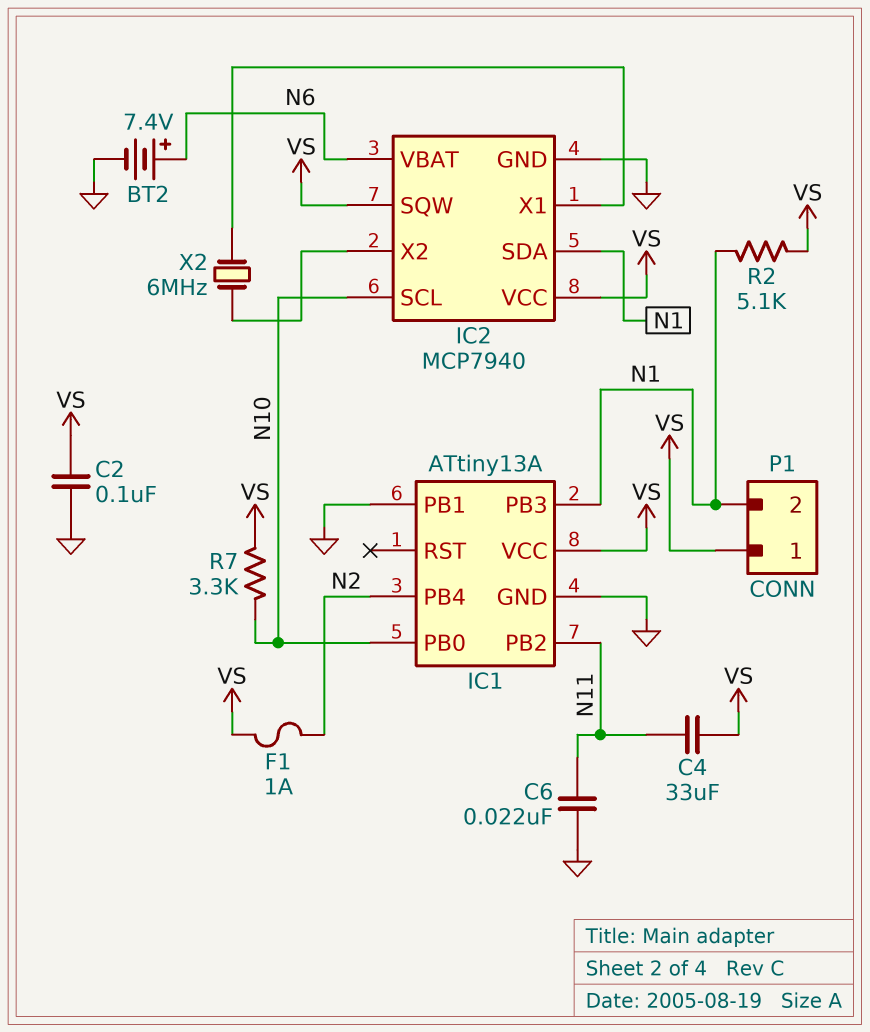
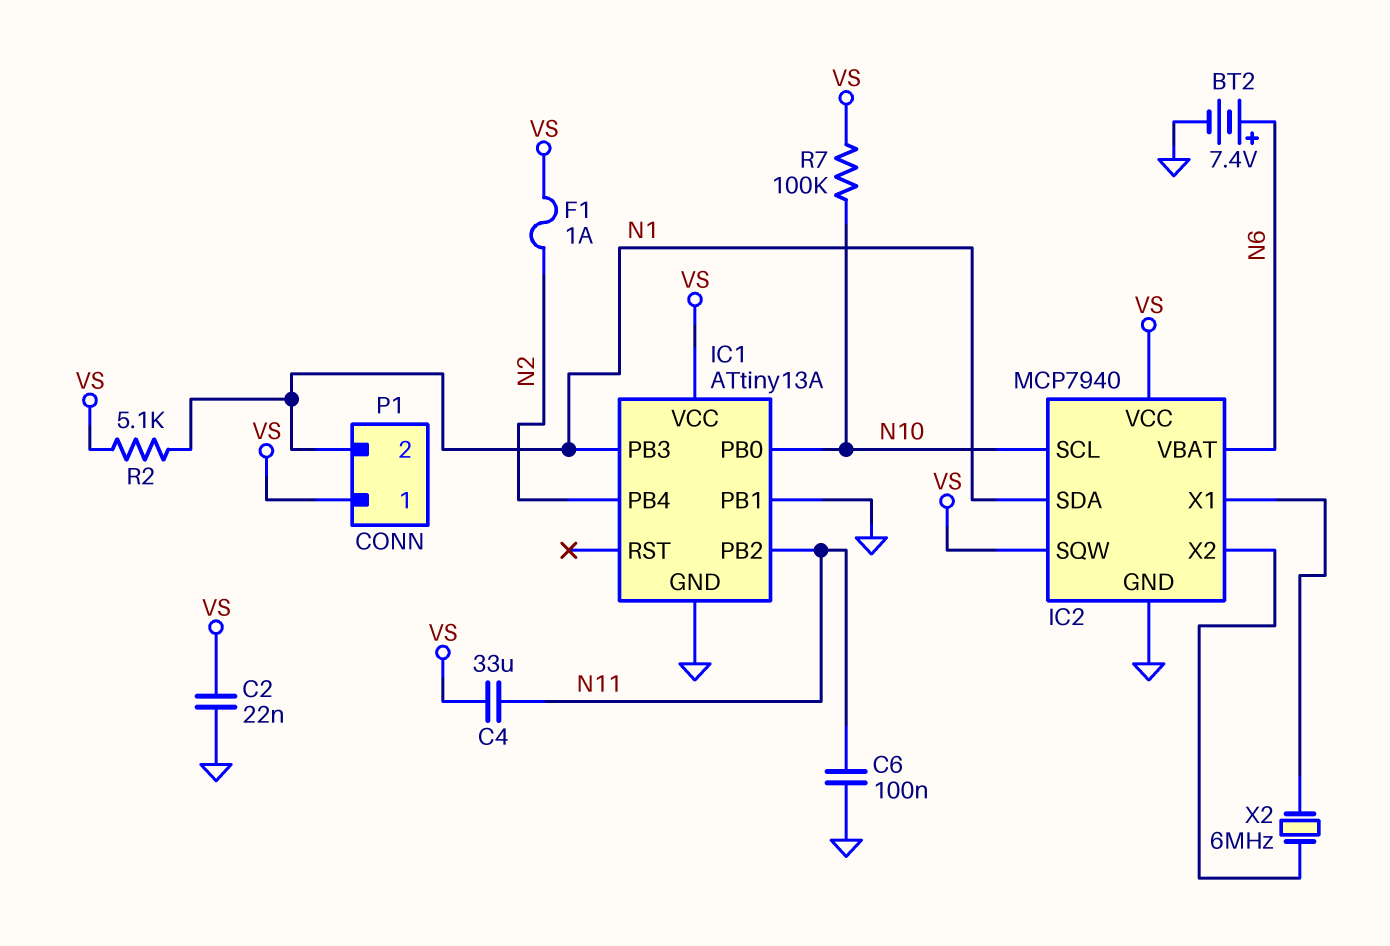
C2: 100nF (GND, VS) -> 22nF (GND, VS)
C6: 22nF (GND, N11) -> 100nF (GND, N11)
R7: 3.3k (N10, VS) -> 100k (N10, VS)

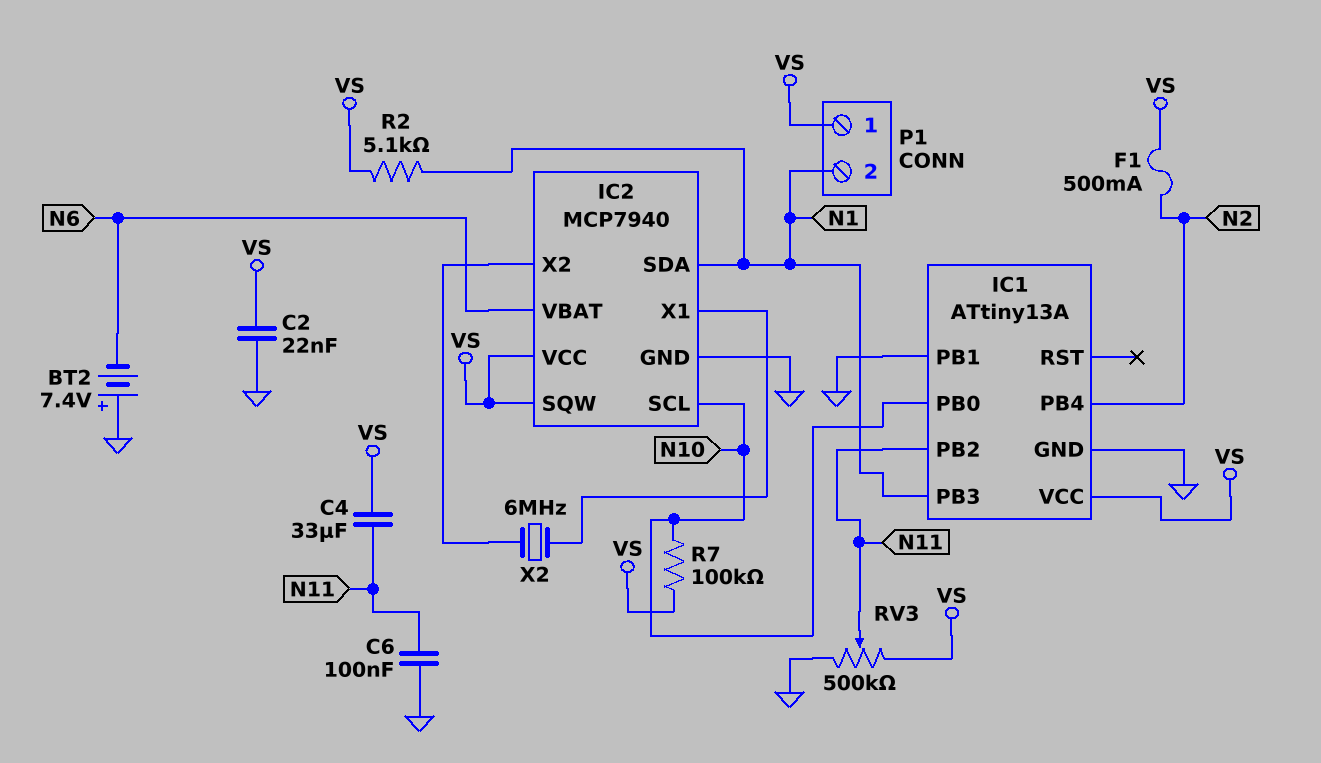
BT2: 7.4V (plus N6, minus GND) -> 7.4V (plus GND, minus N6)
F1: 1A (N2, VS) -> 500mA (N2, VS)
RV3: none -> 500k (GND, VS, wiper N11)

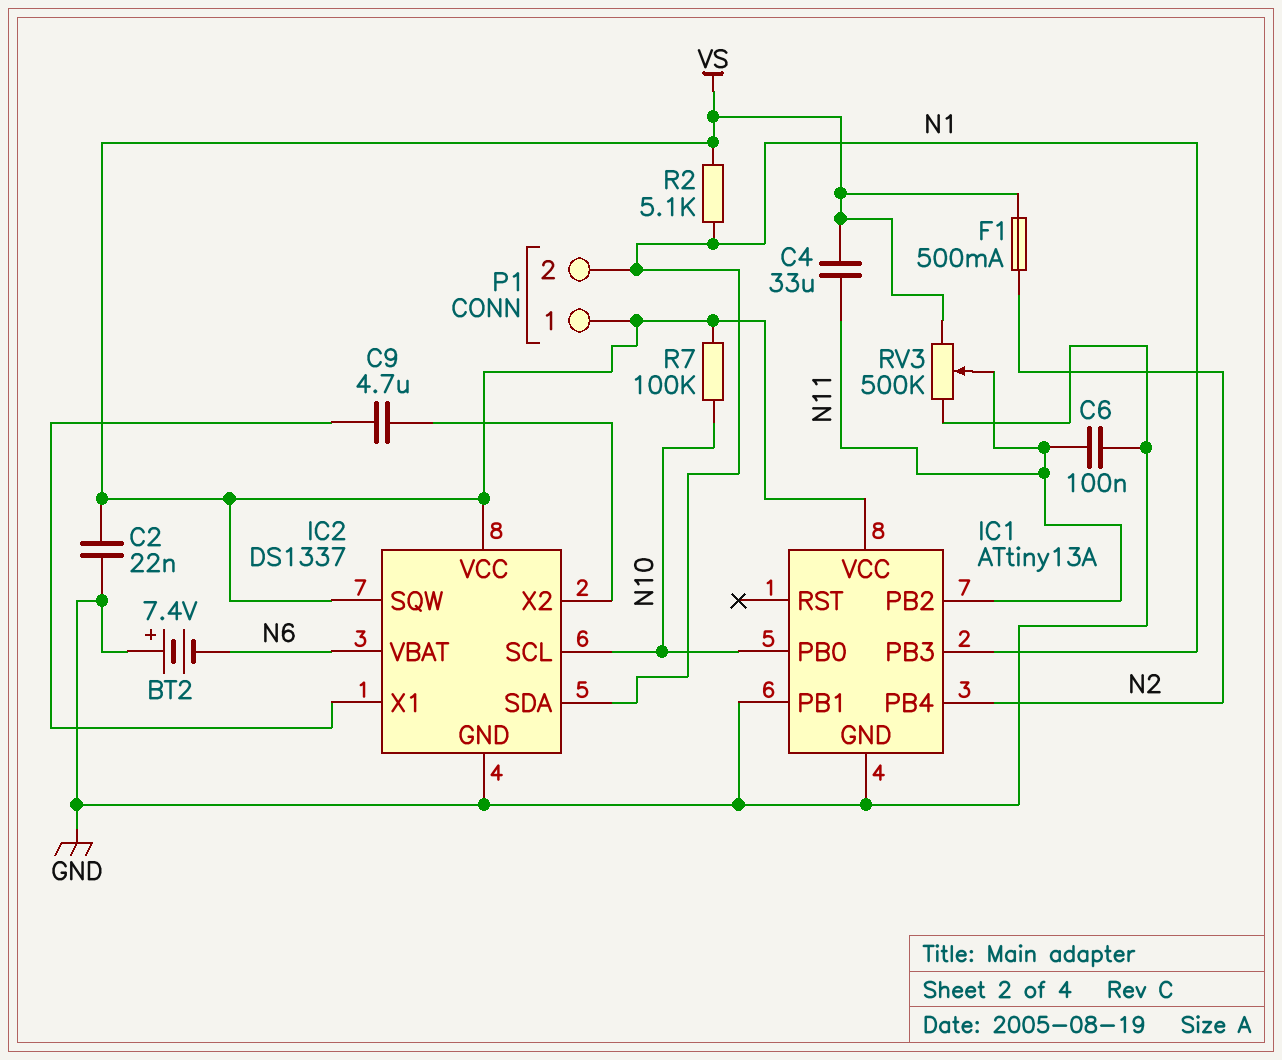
C9: none -> 4.7uF (IC2/X1, IC2/X2)
IC2: MCP7940 -> DS1337
X2: 6MHz (IC2/X1, IC2/X2) -> none

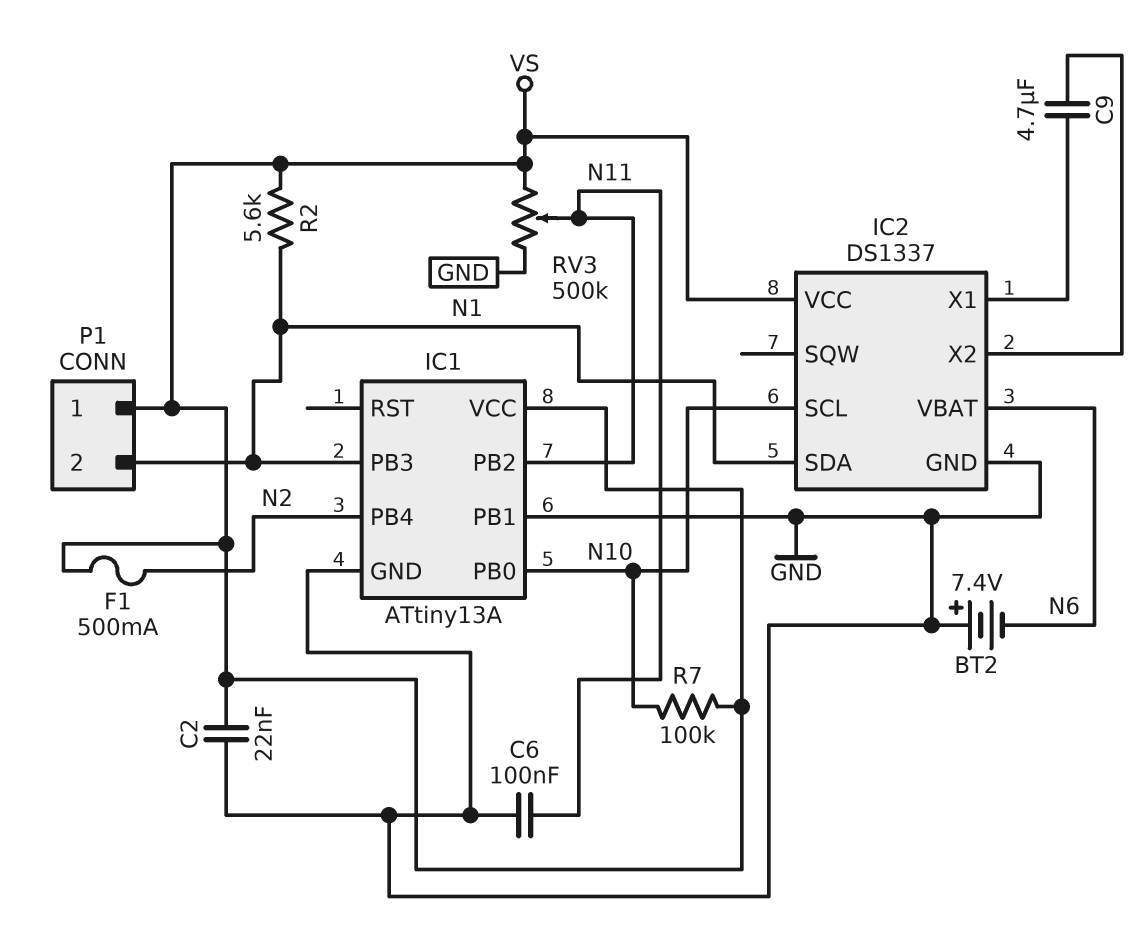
C4: 33uF (N11, VS) -> none
IC2 pin SQW: VS -> none
R2: 5.1k (N1, VS) -> 5.6k (N1, VS)

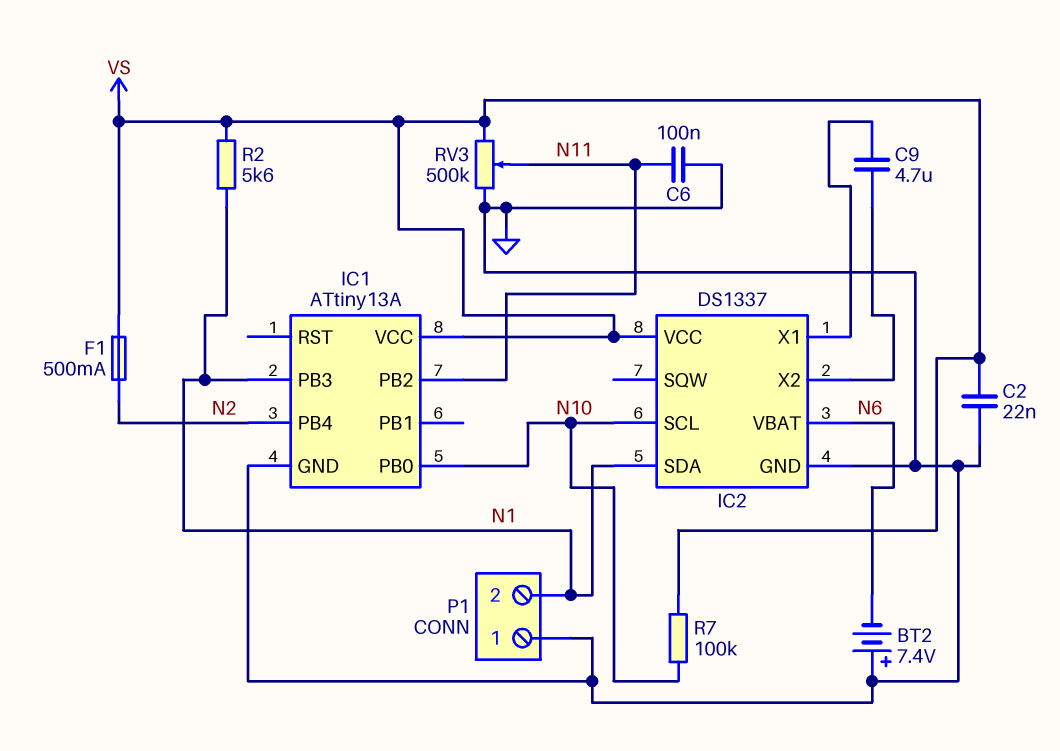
IC1 pin PB1: GND -> none
P1 pin 1: VS -> GND

